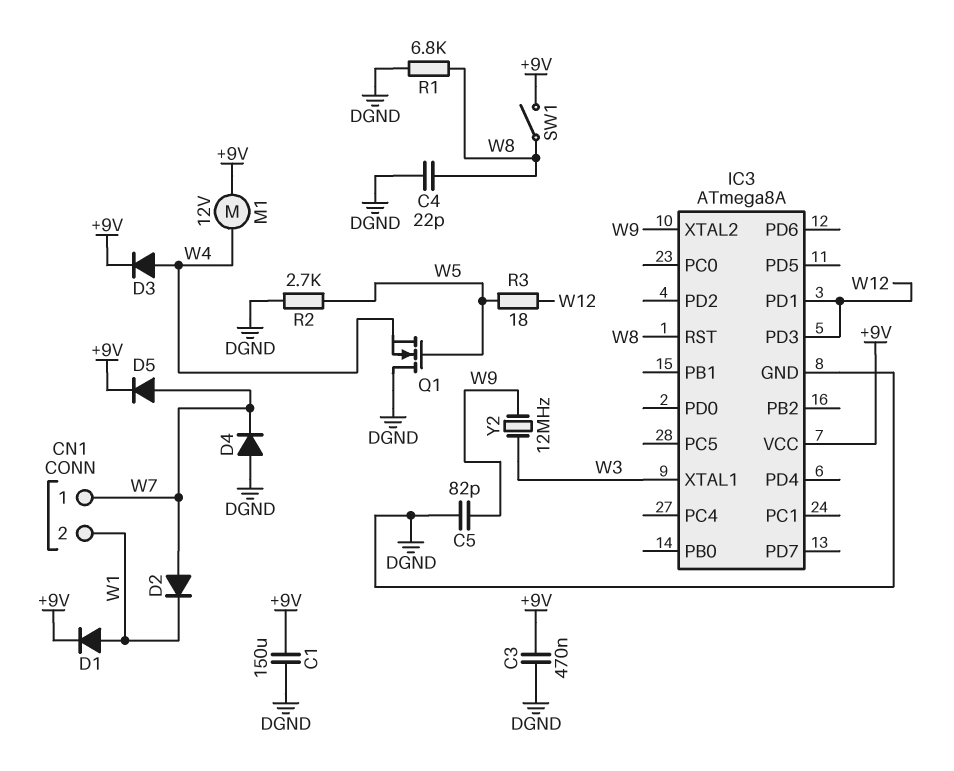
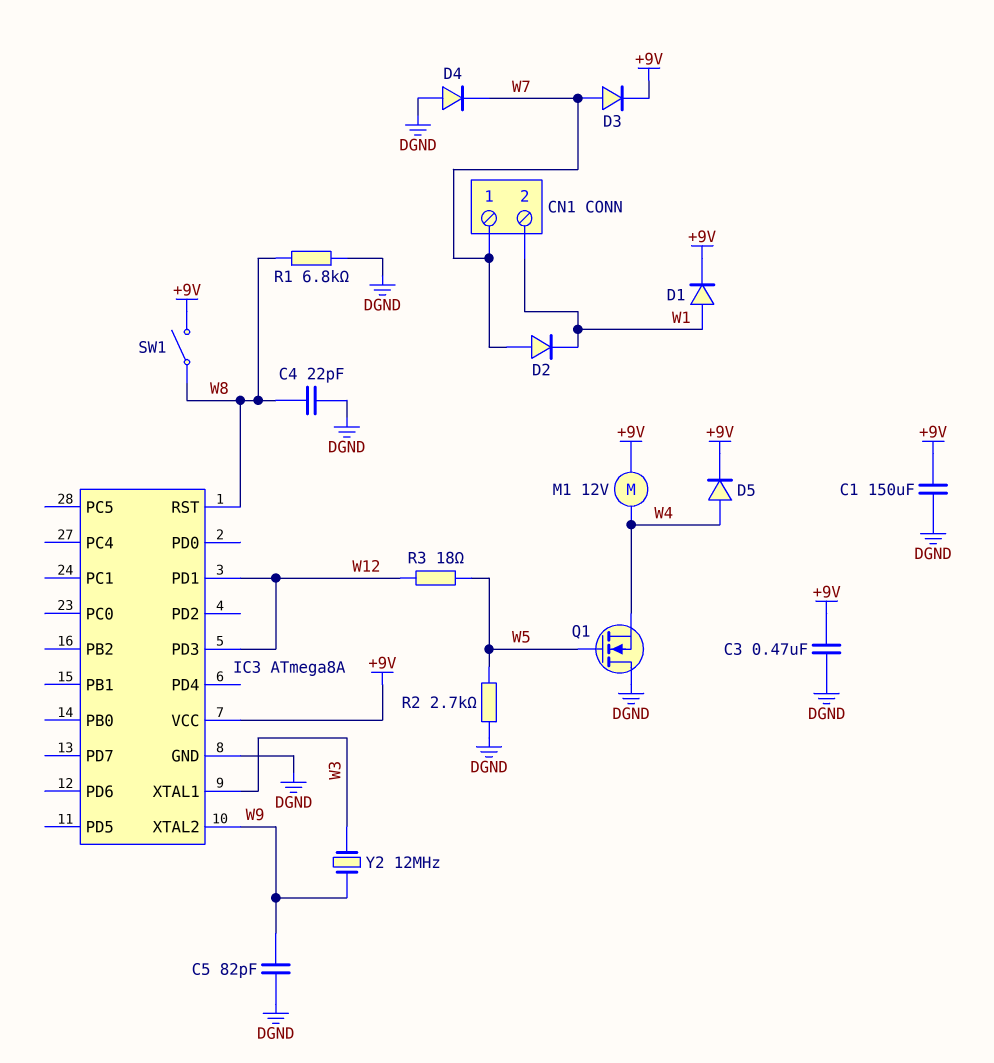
D3: diode (A W4, K +9V) -> diode (A W7, K +9V)
D5: diode (A W7, K +9V) -> diode (A W4, K +9V)

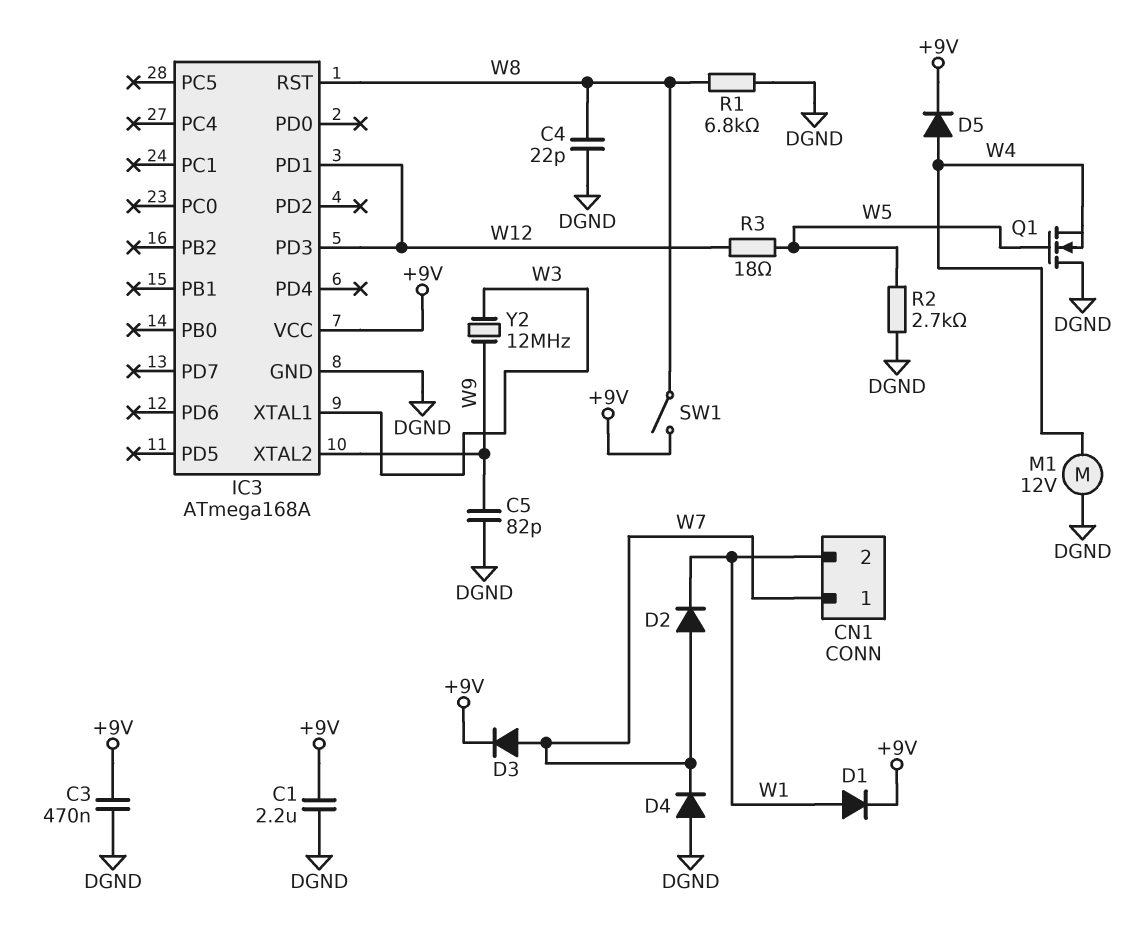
C1: 150uF (+9V, DGND) -> 2.2uF (+9V, DGND)
IC3: ATmega8A -> ATmega168A
M1: motor 12V (+9V, W4) -> motor 12V (DGND, W4)

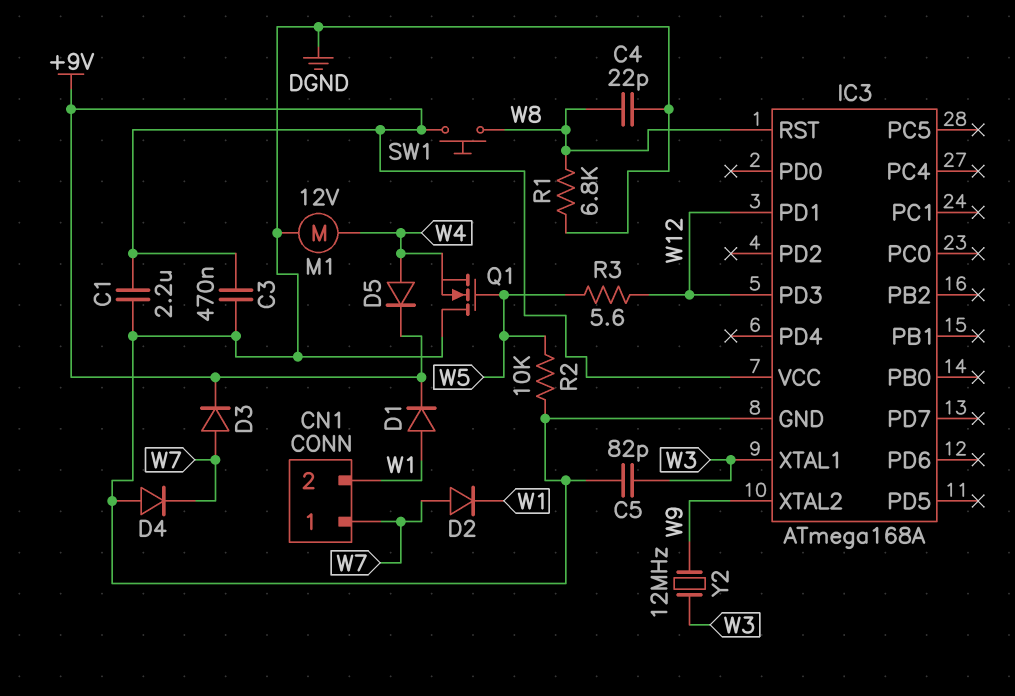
C5: 82pF (DGND, W9) -> 82pF (DGND, W3)
R2: 2.7k (DGND, W5) -> 10k (DGND, W5)
R3: 18 (W5, W12) -> 5.6 (W5, W12)
SW1: switch (+9V, W8) -> button (+9V, W8)

